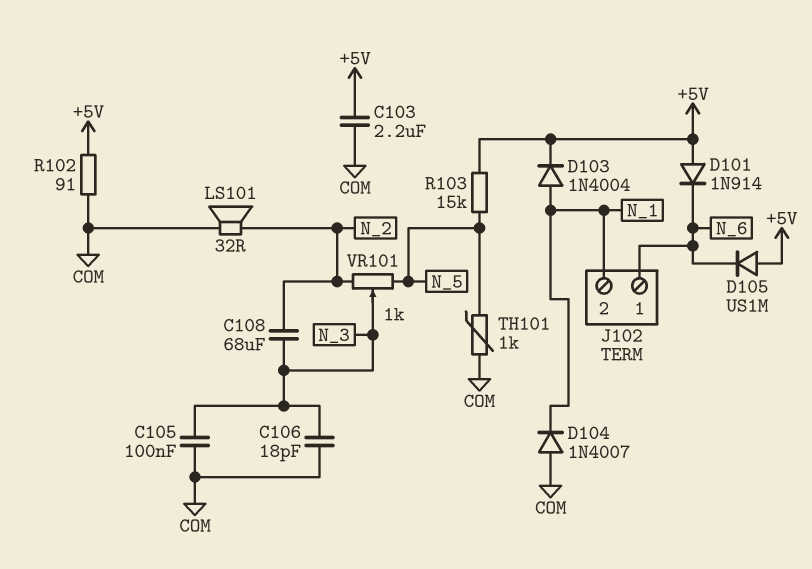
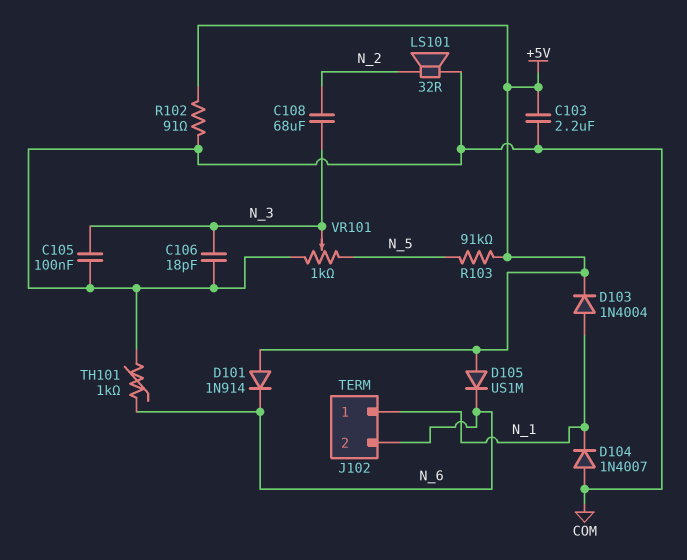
J102 pin 1: N_6 -> N_1
J102 pin 2: N_1 -> N_6
R103: 15k (+5V, N_5) -> 91k (+5V, N_5)
TH101: 1k (COM, N_5) -> 1k (COM, N_6)
VR101: 1k (N_2, N_5, wiper N_3) -> 1k (COM, N_5, wiper N_3)

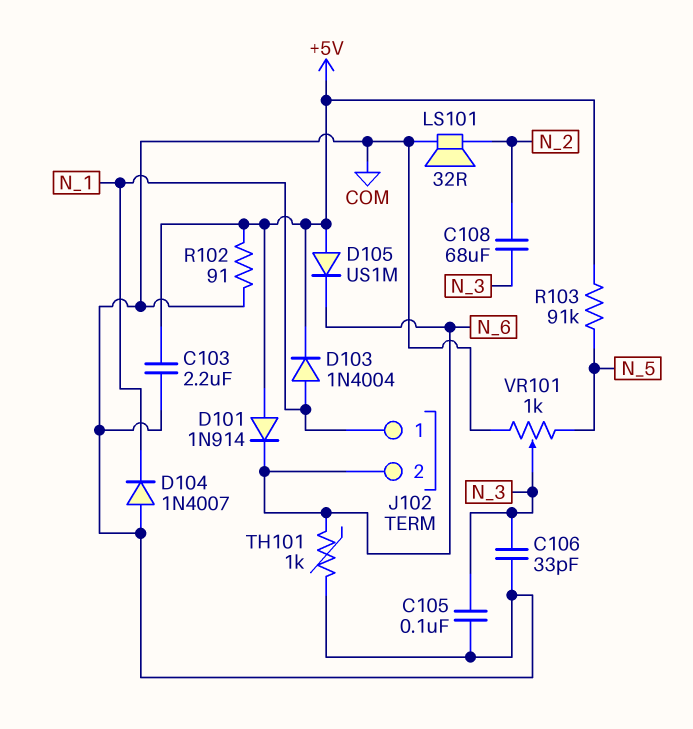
C106: 18pF (COM, N_3) -> 33pF (COM, N_3)

